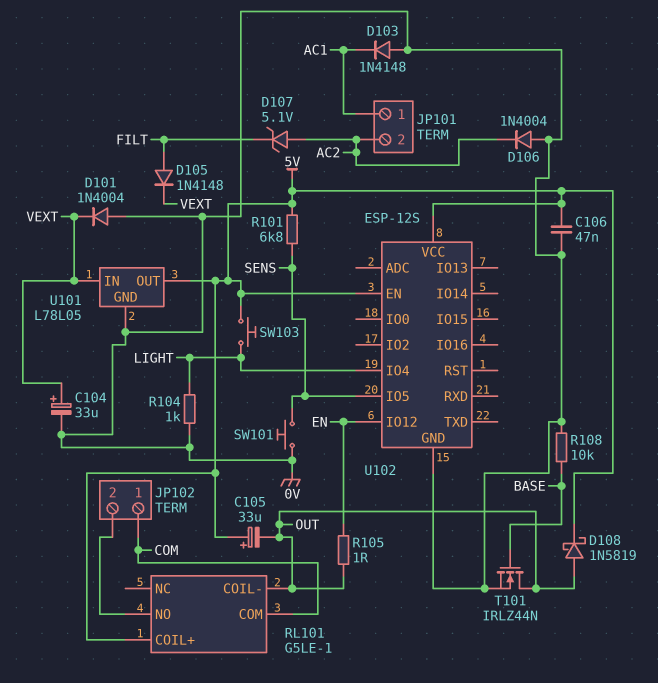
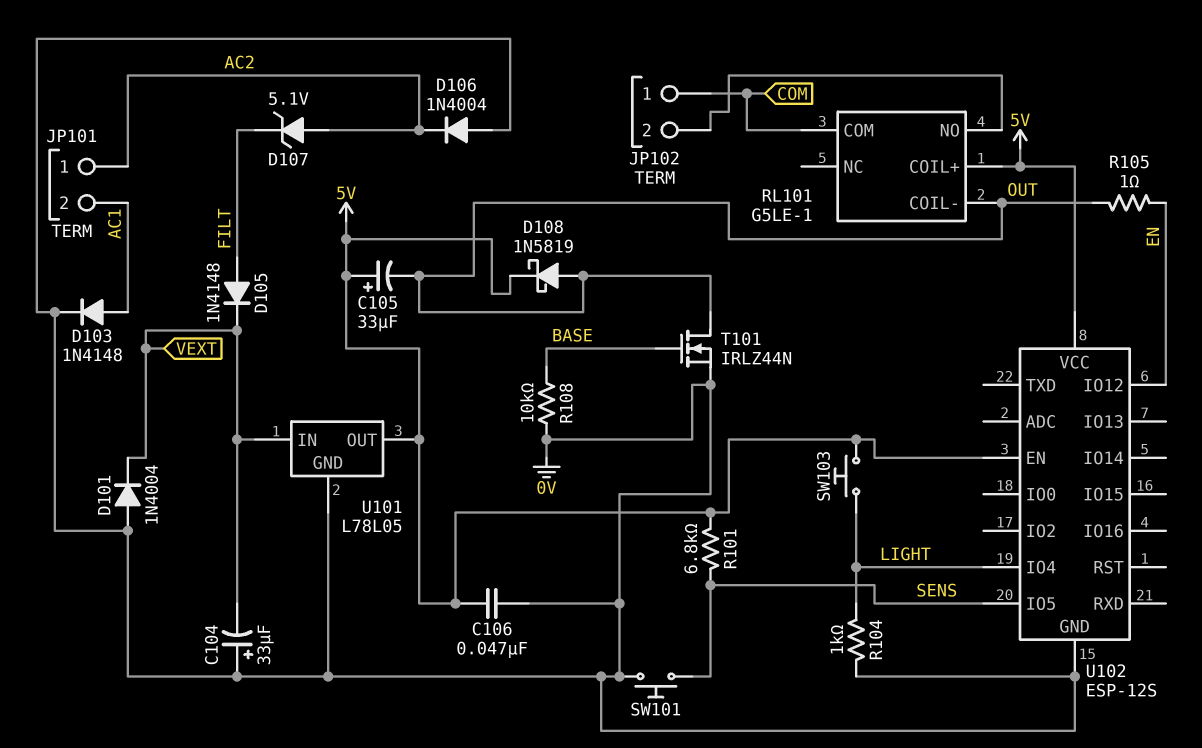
C104: 33uF (plus VEXT, minus 0V) -> 33uF (plus 0V, minus VEXT)
D103: diode 1N4148 (A 0V, K AC1) -> diode 1N4148 (A AC1, K 0V)
JP101 pin 1: AC1 -> AC2
JP101 pin 2: AC2 -> AC1

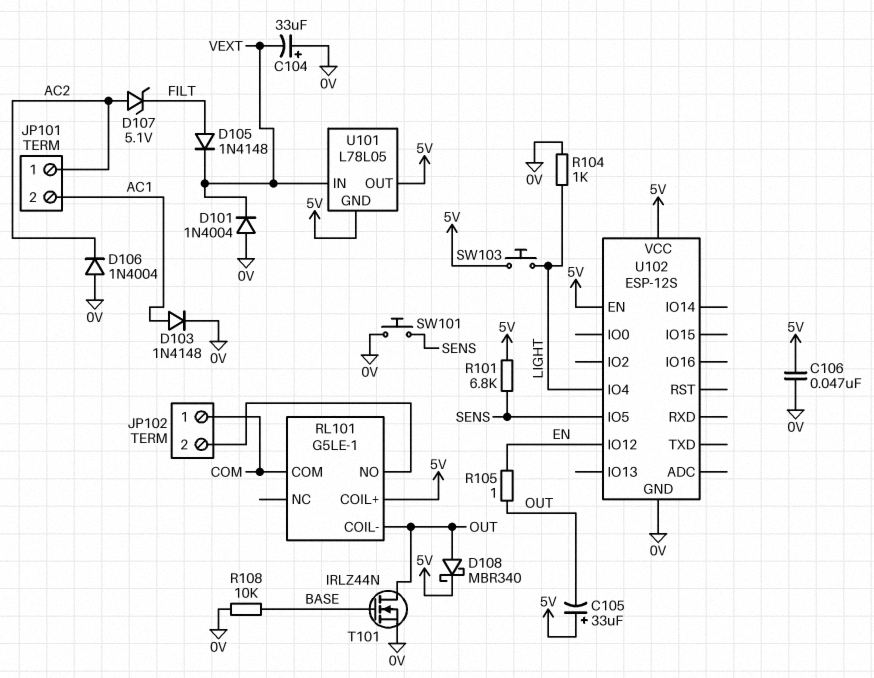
D108: schottky 1N5819 (A OUT, K 5V) -> schottky MBR340 (A OUT, K 5V)
U101 pin GND: 0V -> 5V

